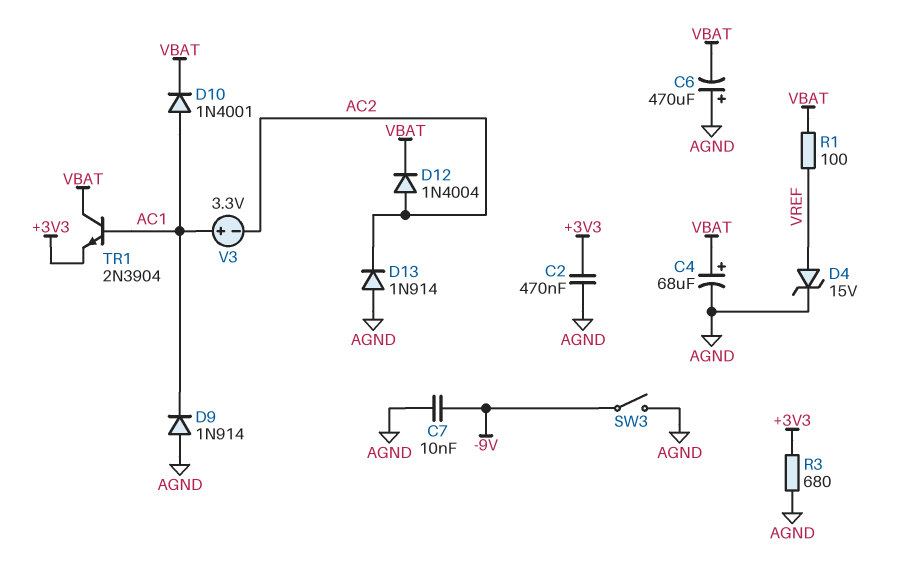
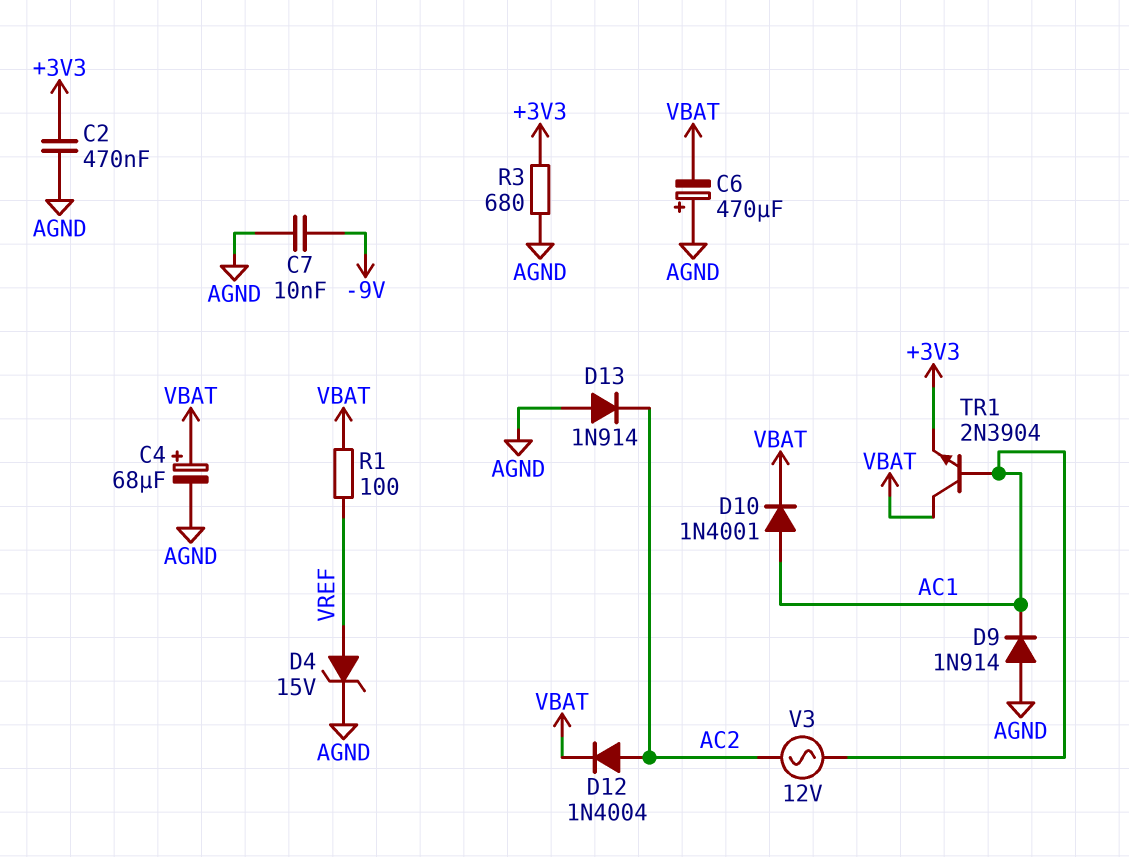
SW3: switch (-9V, AGND) -> none
V3: 3.3V (plus AC1, minus AC2) -> AC 12V (AC1, AC2)

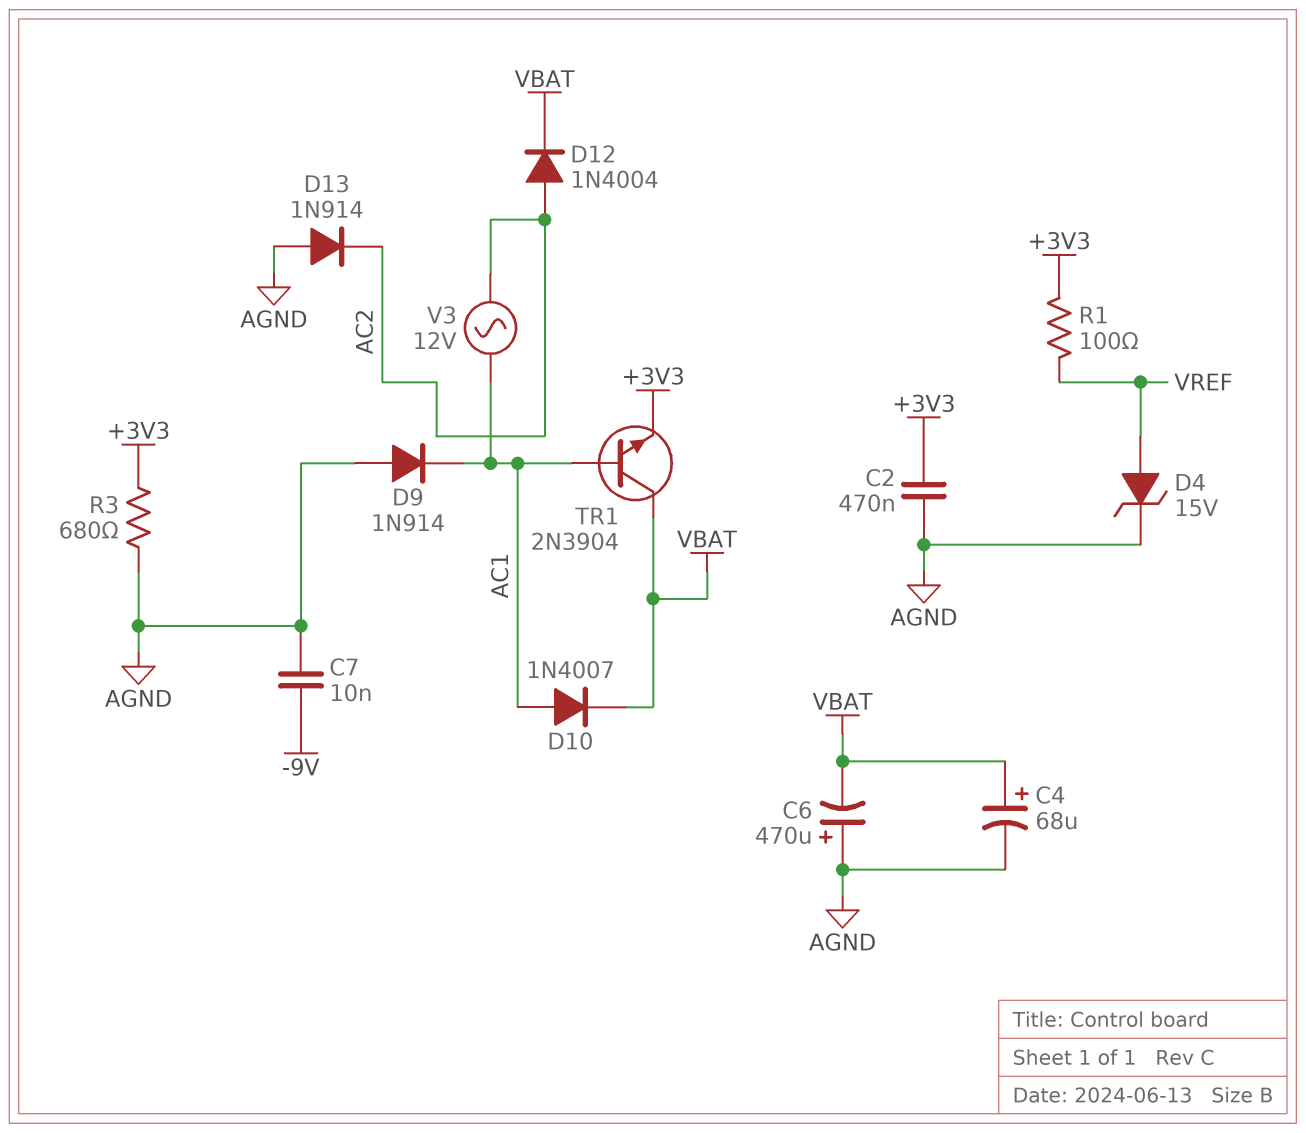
D10: diode 1N4001 (A AC1, K VBAT) -> diode 1N4007 (A AC1, K VBAT)
R1: 100 (VBAT, VREF) -> 100 (+3V3, VREF)

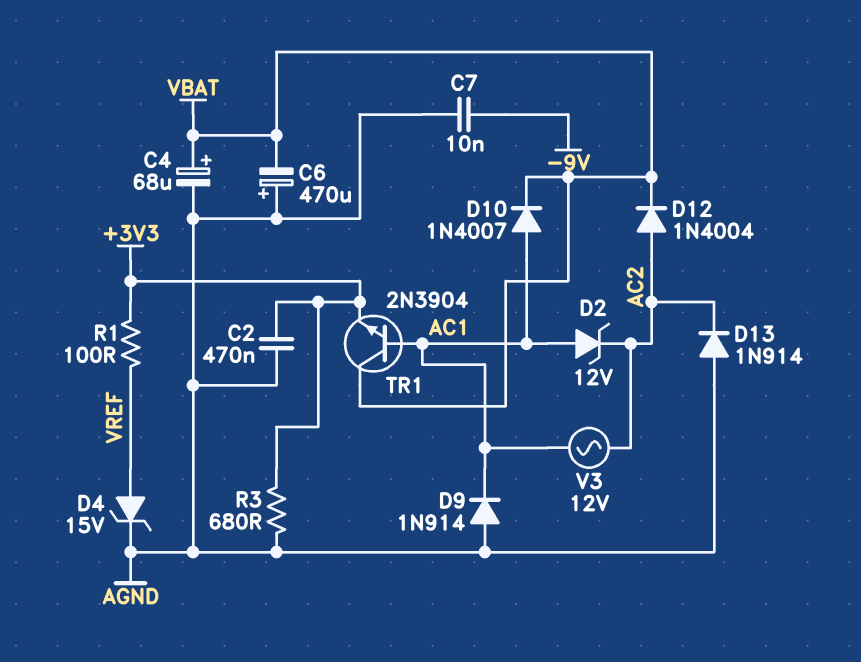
D2: none -> zener 12V (A AC1, K AC2)

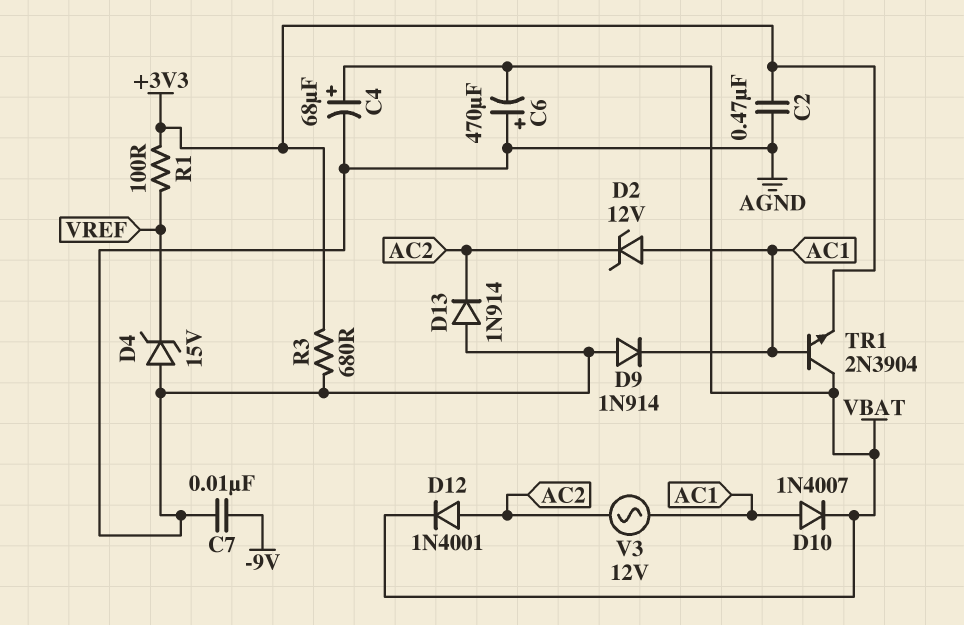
D4: zener 15V (A VREF, K AGND) -> zener 15V (A AGND, K VREF)
D12: diode 1N4004 (A AC2, K VBAT) -> diode 1N4001 (A AC2, K VBAT)

